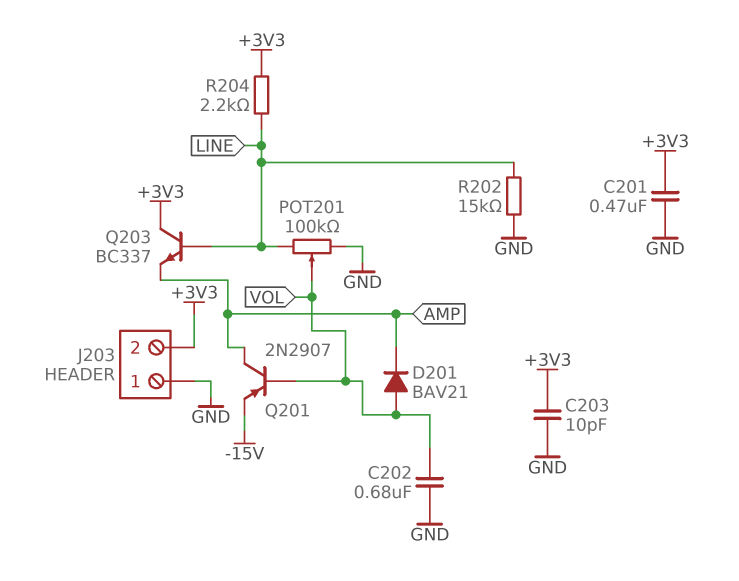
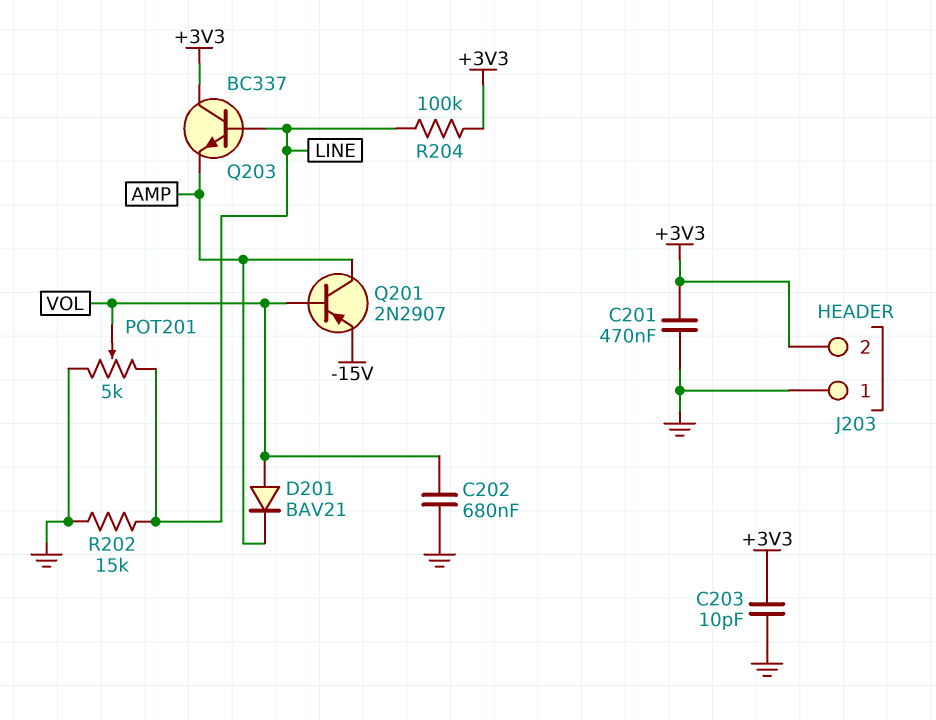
POT201: 100k (GND, LINE, wiper VOL) -> 5k (GND, LINE, wiper VOL)
R204: 2.2k (+3V3, LINE) -> 100k (+3V3, LINE)

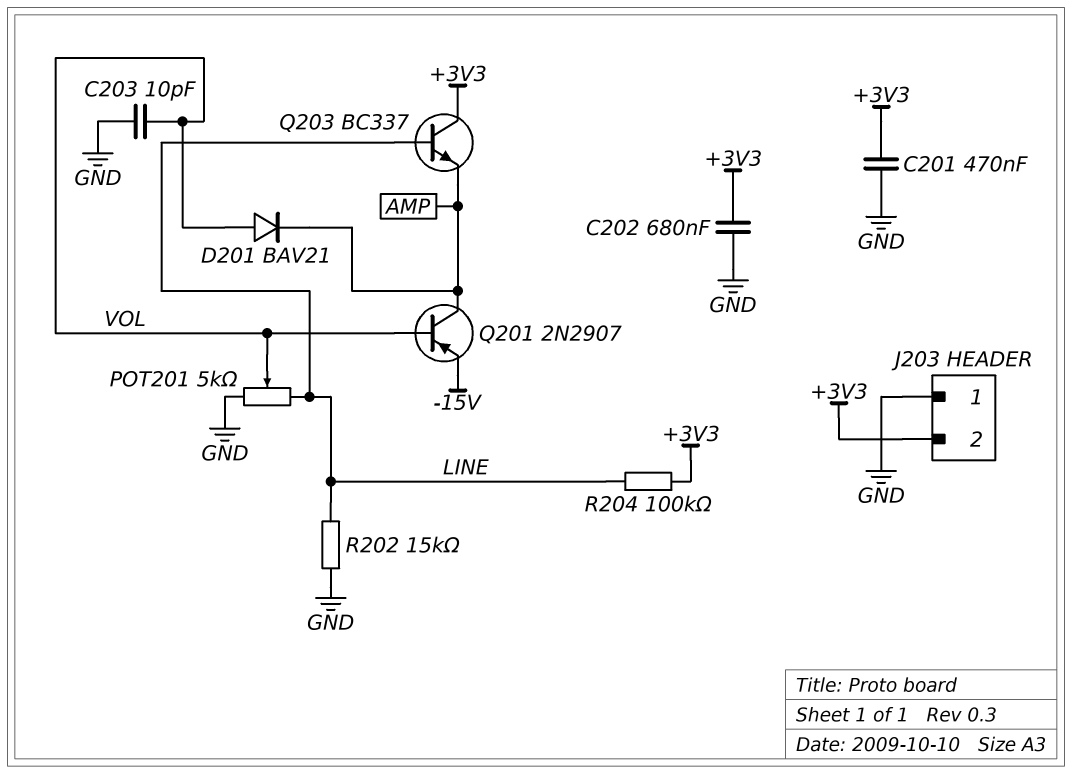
C202: 680nF (GND, VOL) -> 680nF (+3V3, GND)
C203: 10pF (+3V3, GND) -> 10pF (GND, VOL)

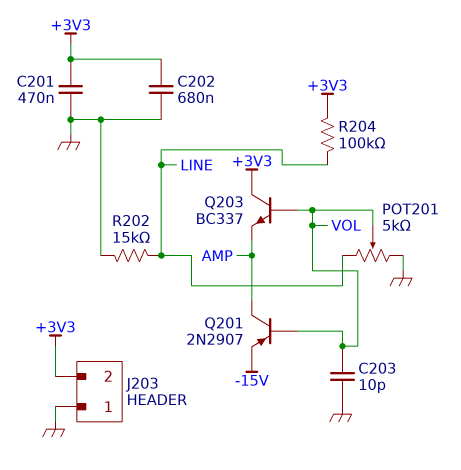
D201: diode BAV21 (A VOL, K AMP) -> none
Q203: NPN BC337 (B LINE, C +3V3, E AMP) -> NPN BC337 (B VOL, C +3V3, E AMP)

